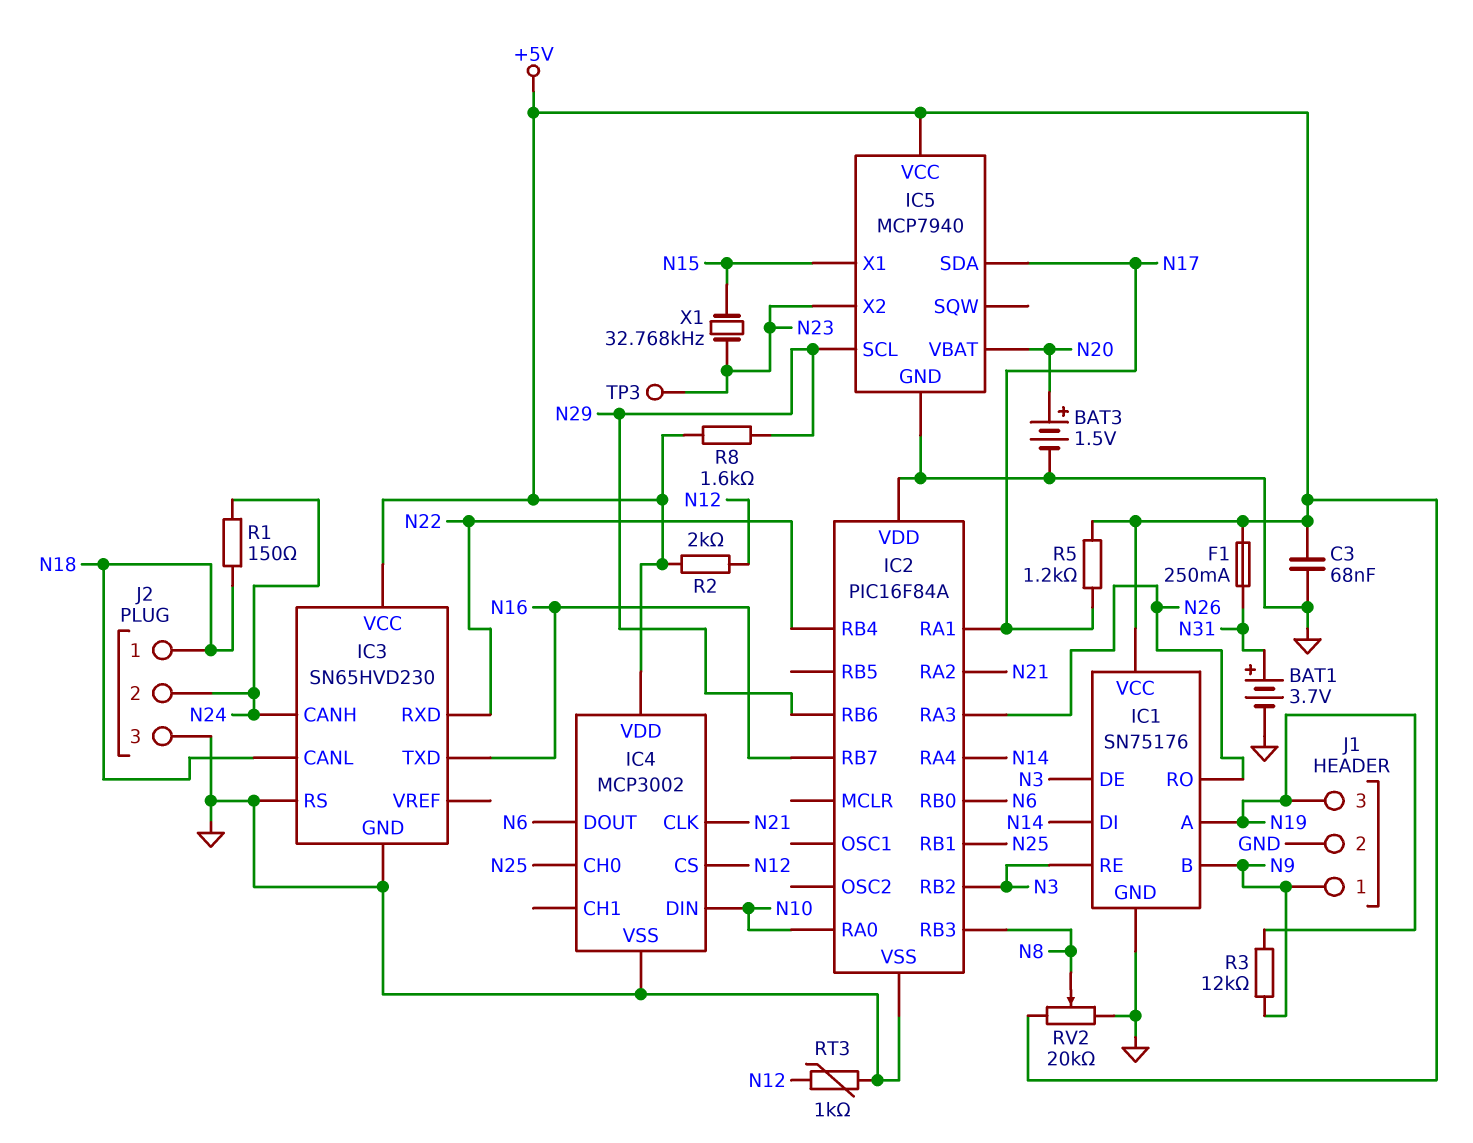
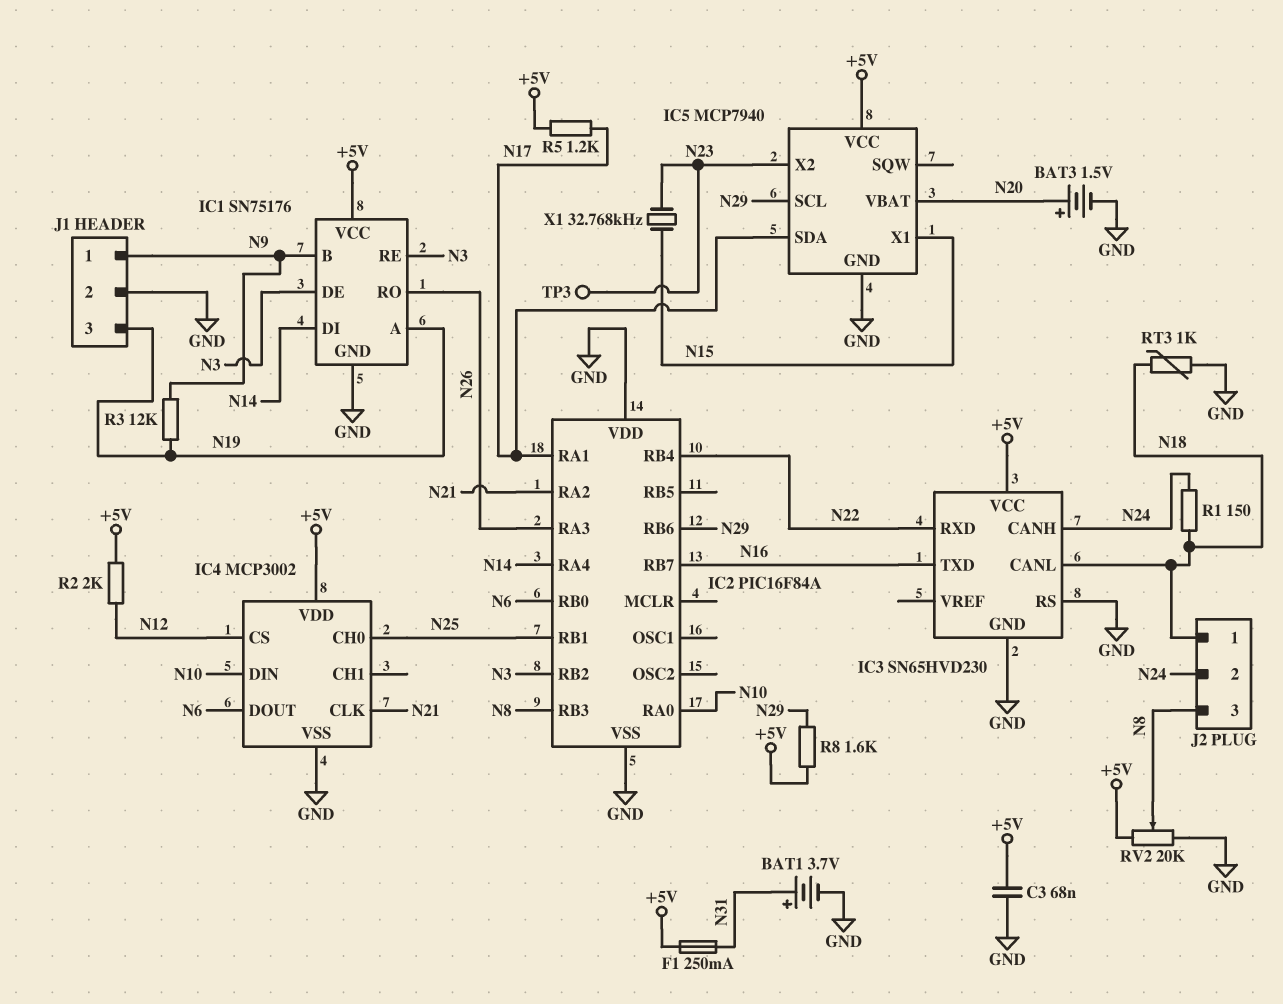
J2 pin 3: GND -> N8
RT3: 1k (GND, N12) -> 1k (GND, N18)

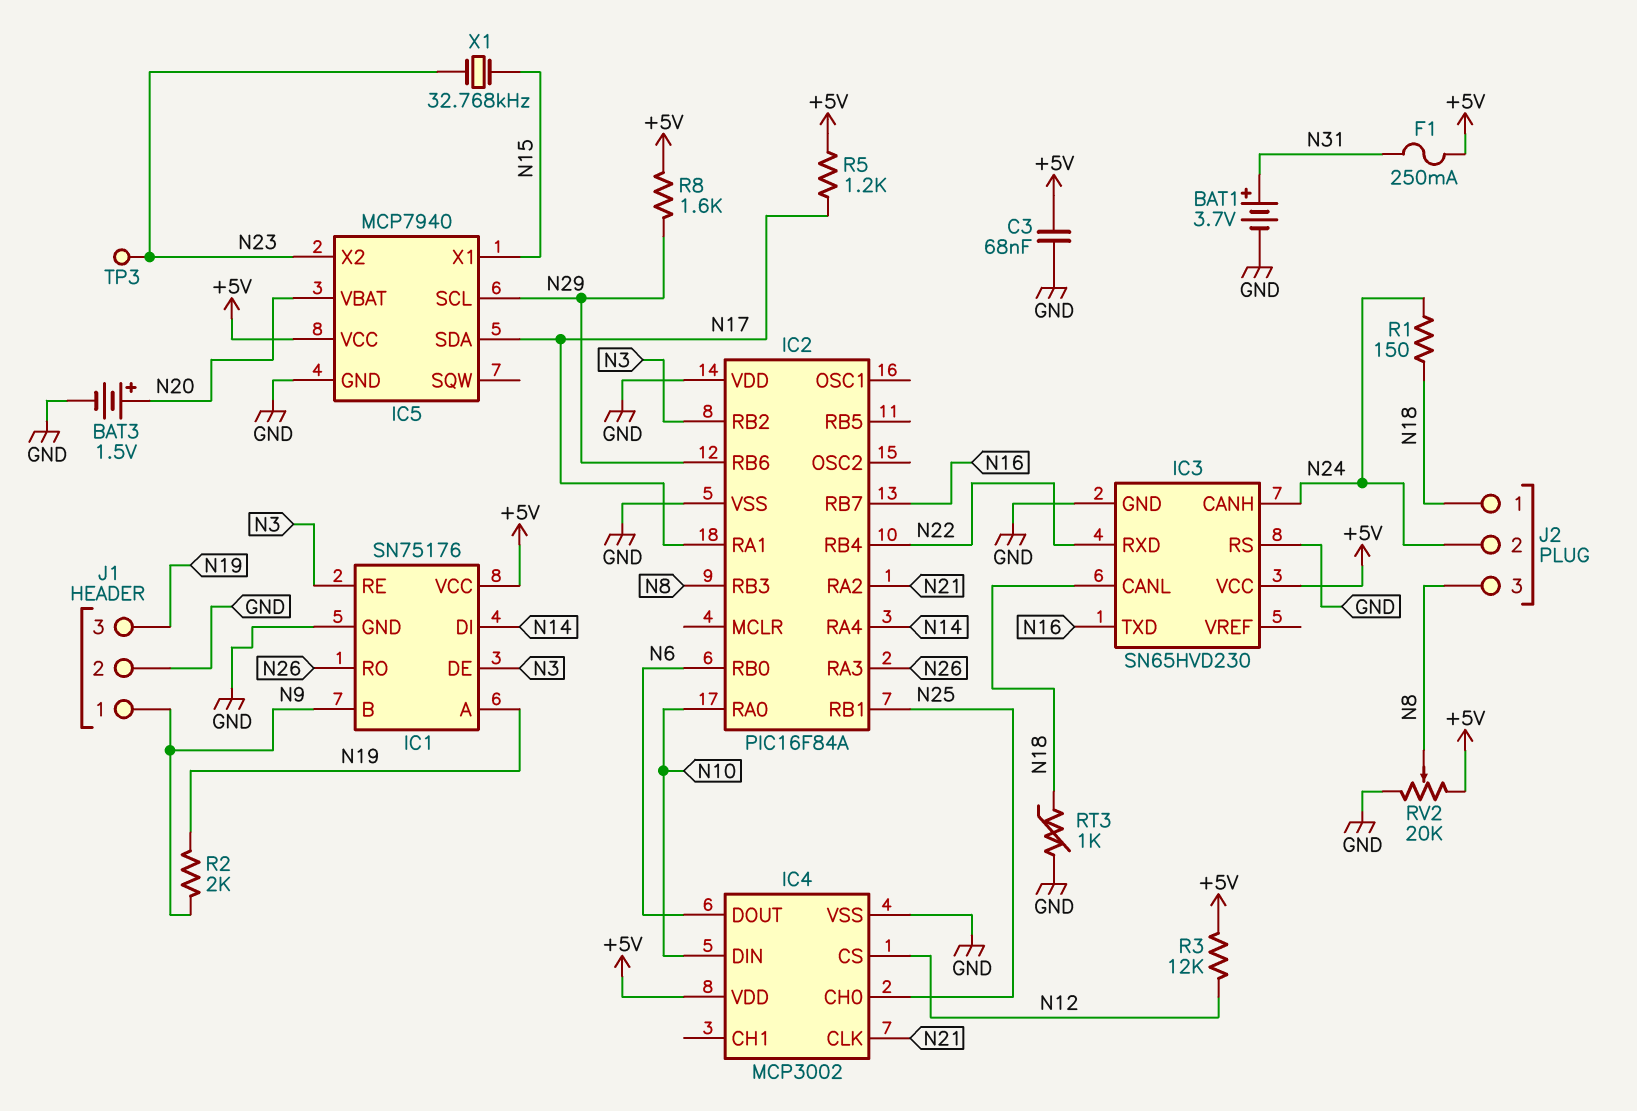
R2: 2k (+5V, N12) -> 2k (N9, N19)
R3: 12k (N9, N19) -> 12k (+5V, N12)

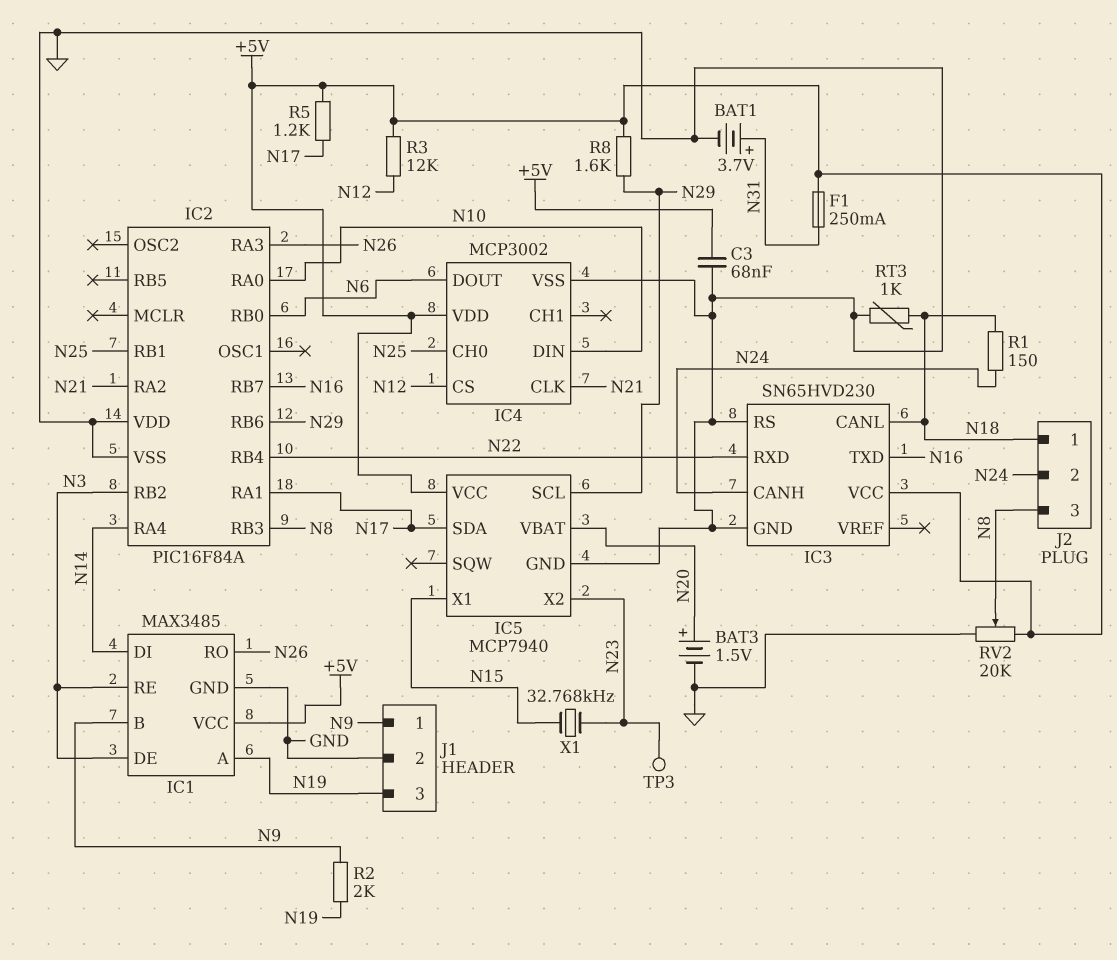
IC1: SN75176 -> MAX3485

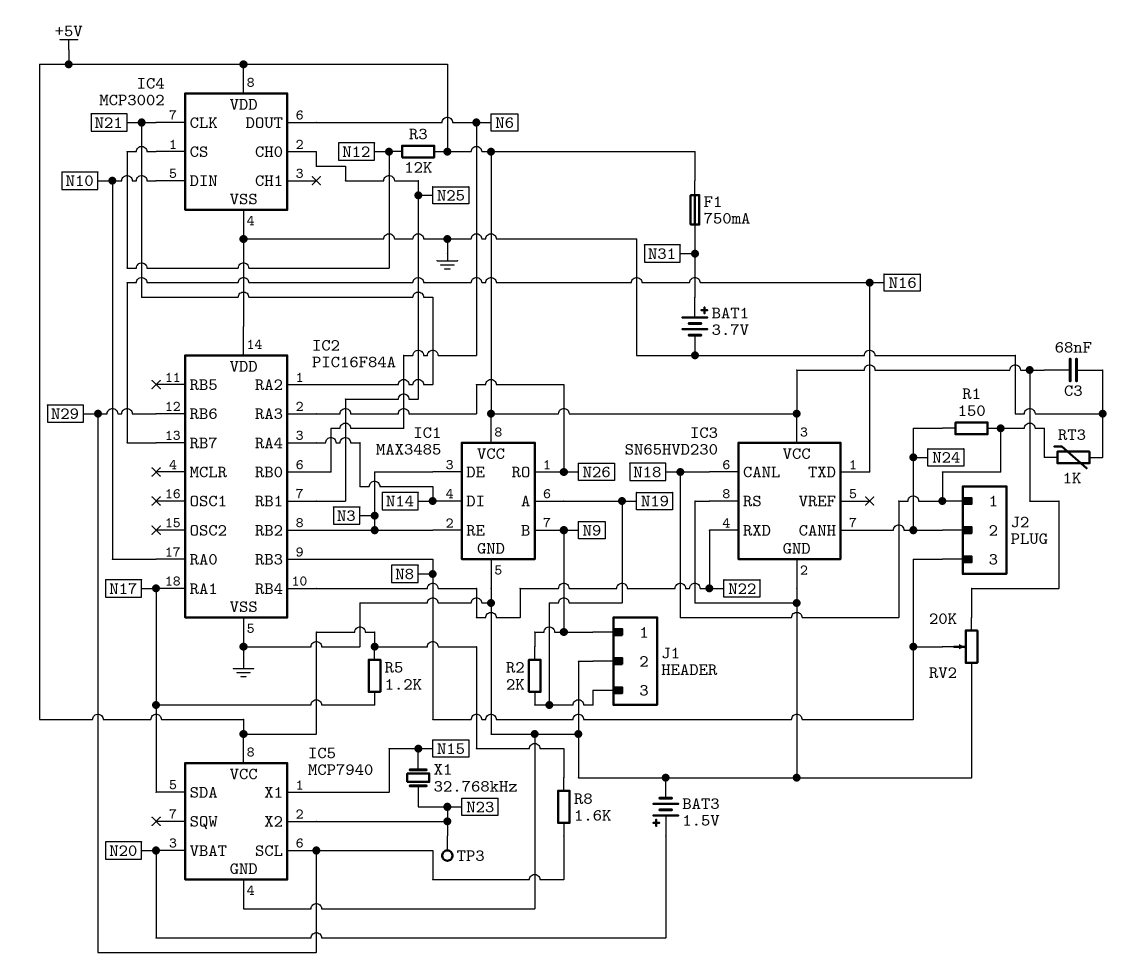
F1: 250mA (+5V, N31) -> 750mA (+5V, N31)

